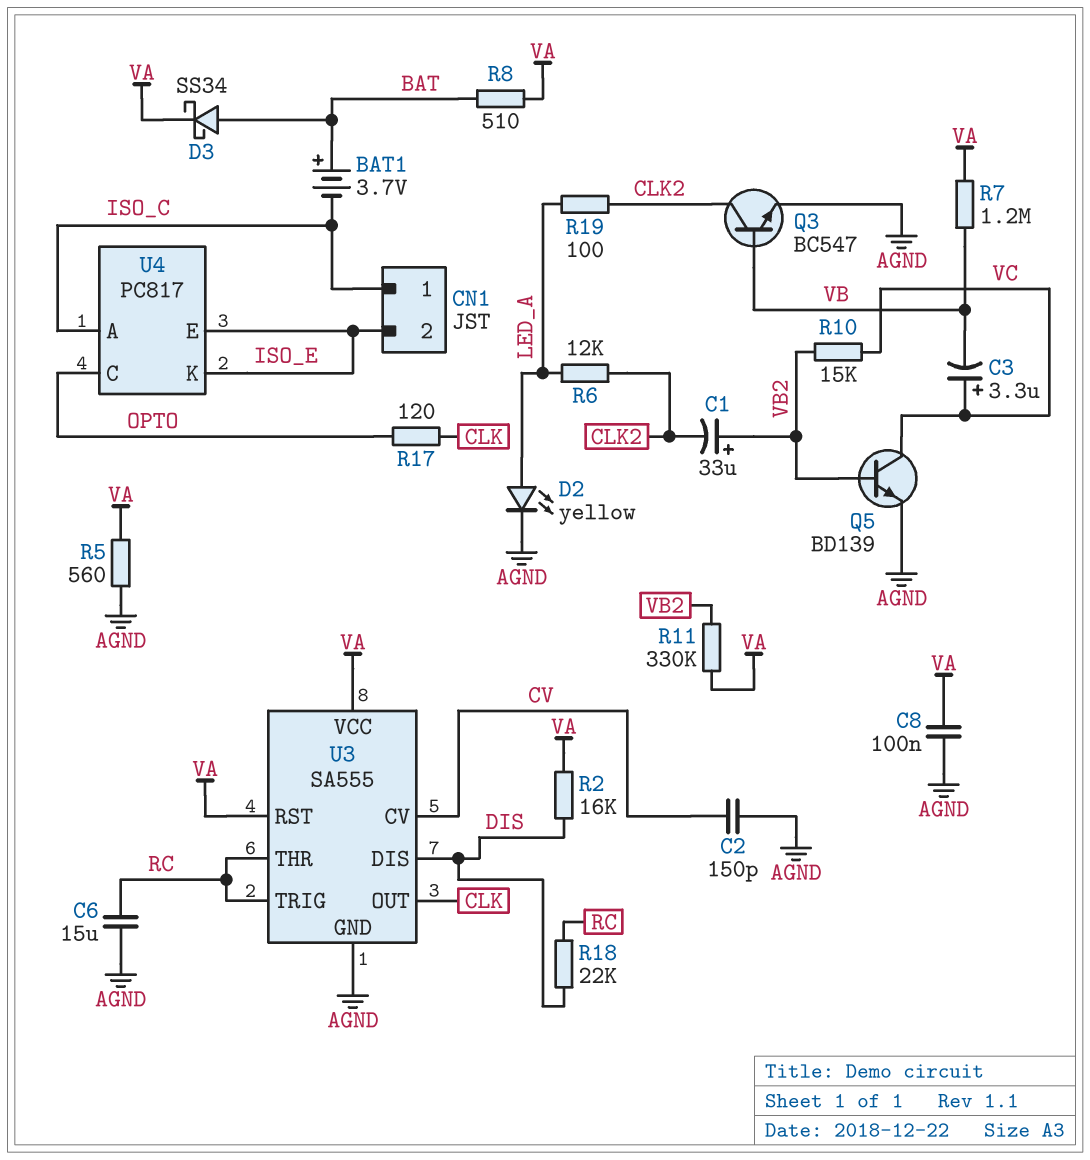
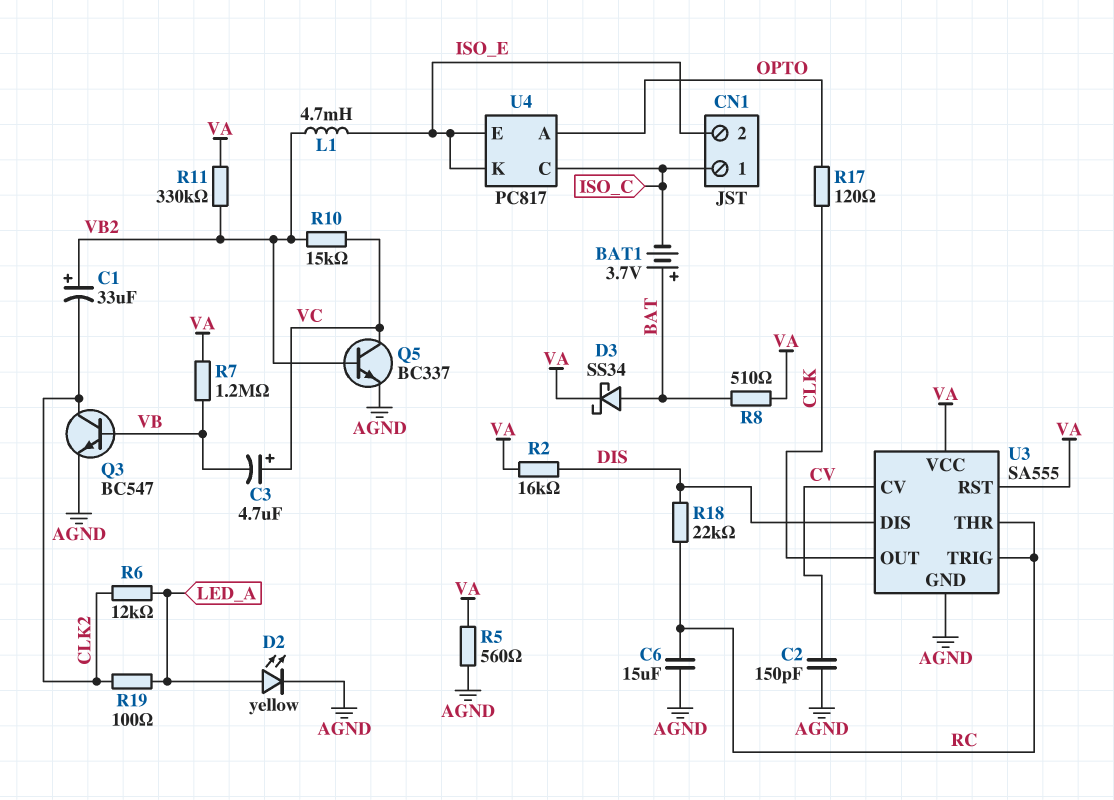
C3: 3.3uF (plus VC, minus VB) -> 4.7uF (plus VC, minus VB)
C8: 100nF (AGND, VA) -> none
L1: none -> 4.7mH (ISO_E, VB2)
Q5: NPN BD139 (B VB2, C VC, E AGND) -> NPN BC337 (B VB2, C VC, E AGND)
U4 pin A: ISO_C -> OPTO
U4 pin C: OPTO -> ISO_C

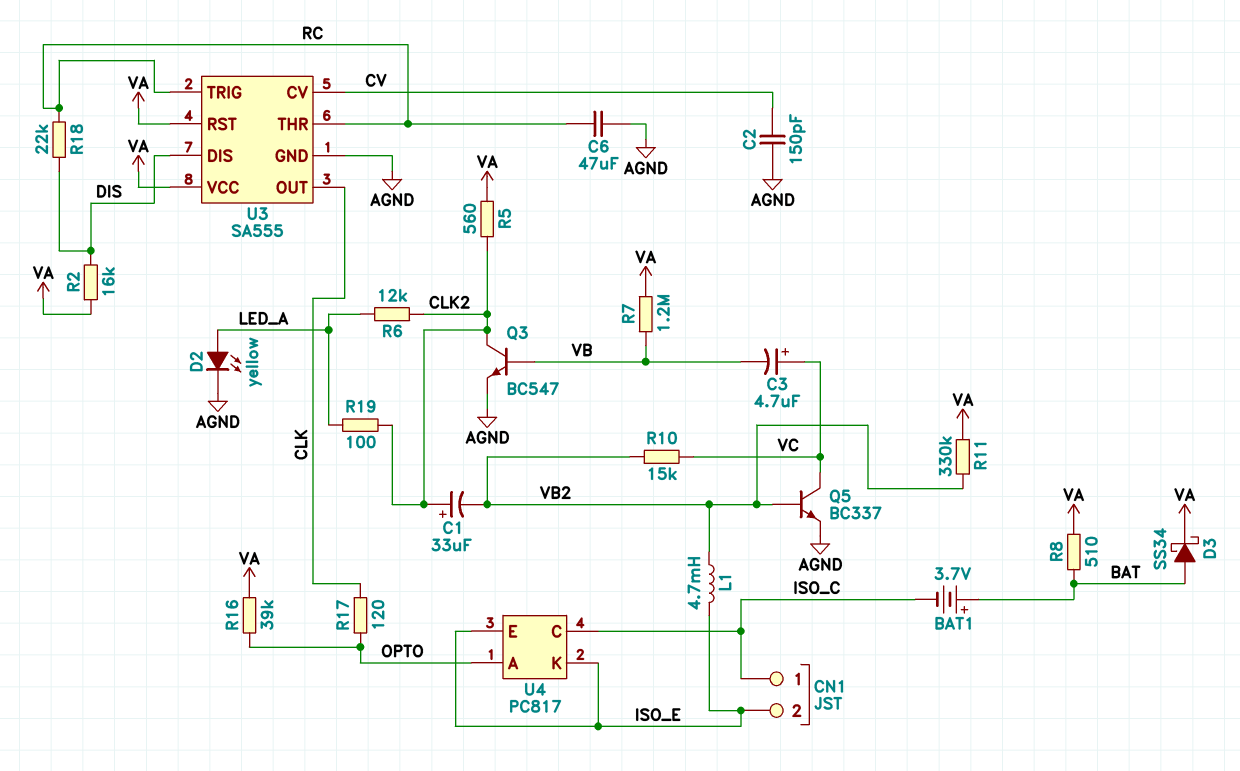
C1: 33uF (plus VB2, minus CLK2) -> 33uF (plus CLK2, minus VB2)
C6: 15uF (AGND, RC) -> 47uF (AGND, RC)
R5: 560 (AGND, VA) -> 560 (CLK2, VA)
R16: none -> 39k (OPTO, VA)

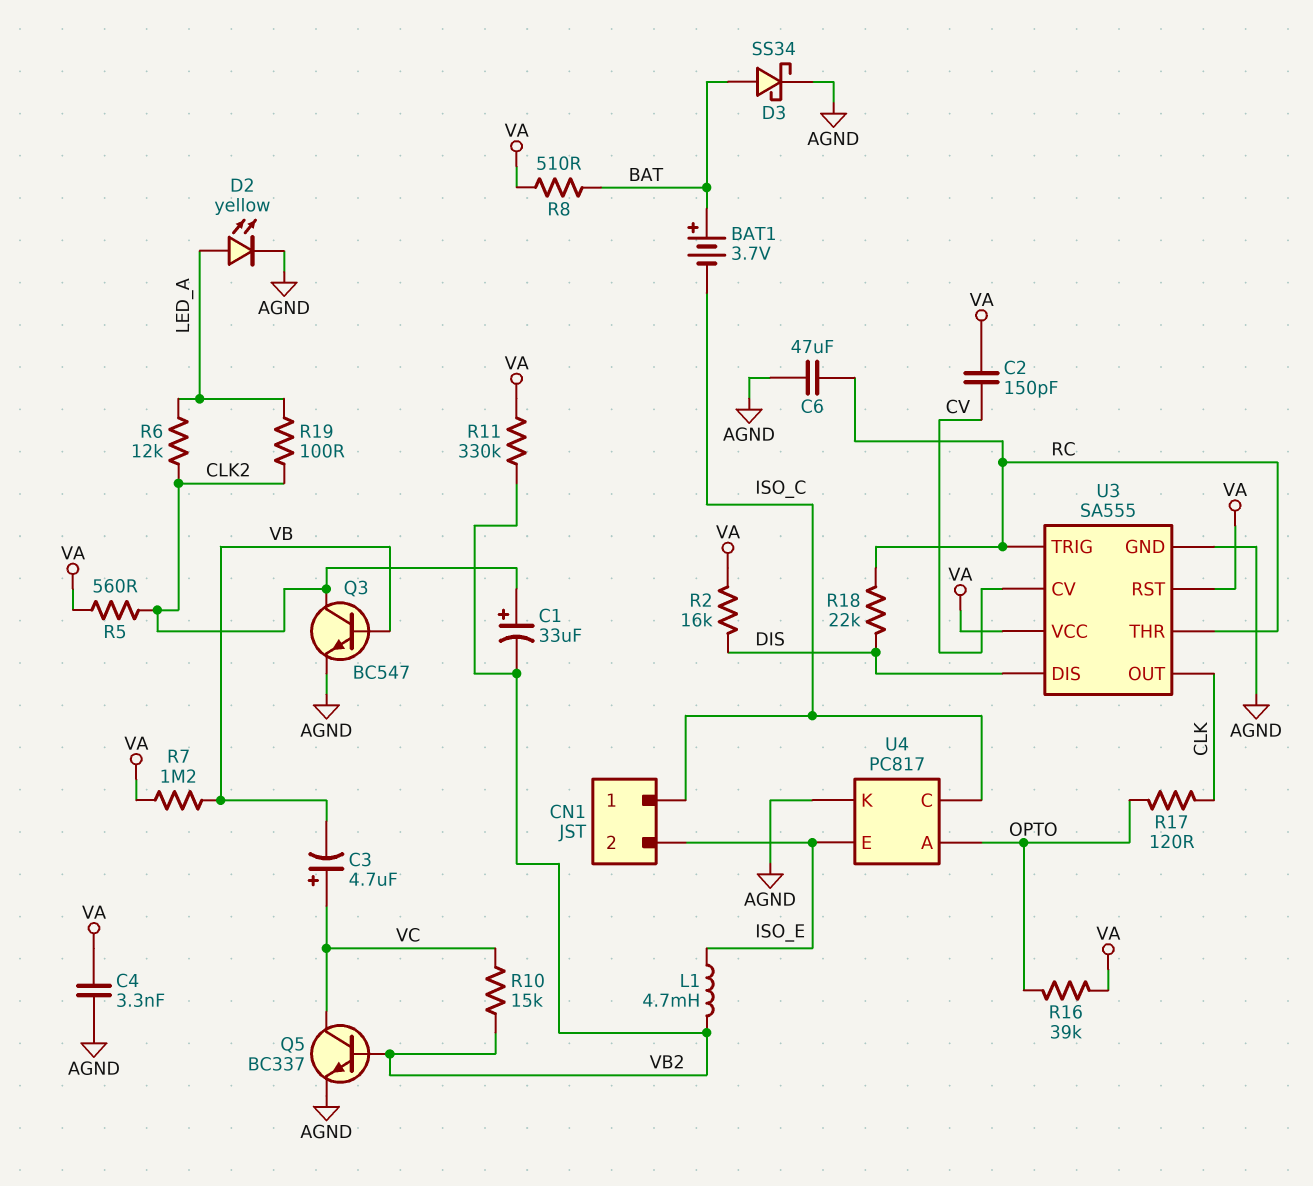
C2: 150pF (AGND, CV) -> 150pF (CV, VA)
C4: none -> 3.3nF (AGND, VA)
D3: schottky SS34 (A BAT, K VA) -> schottky SS34 (A BAT, K AGND)
U4 pin K: ISO_E -> AGND

